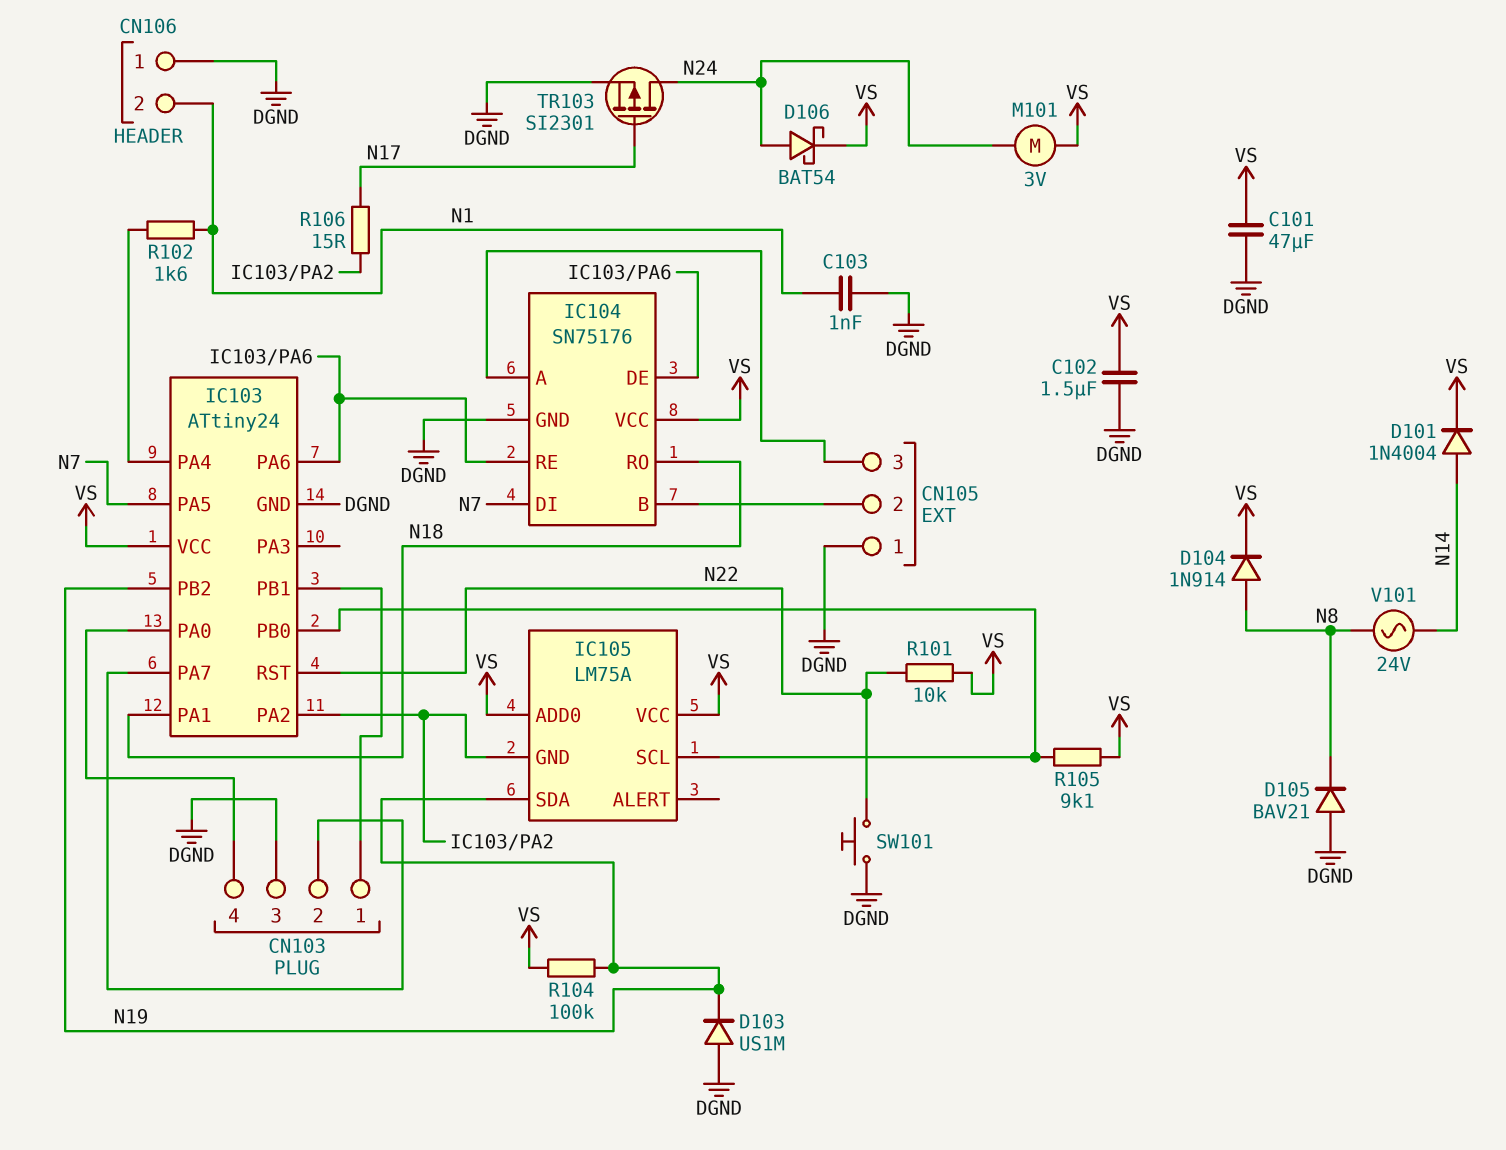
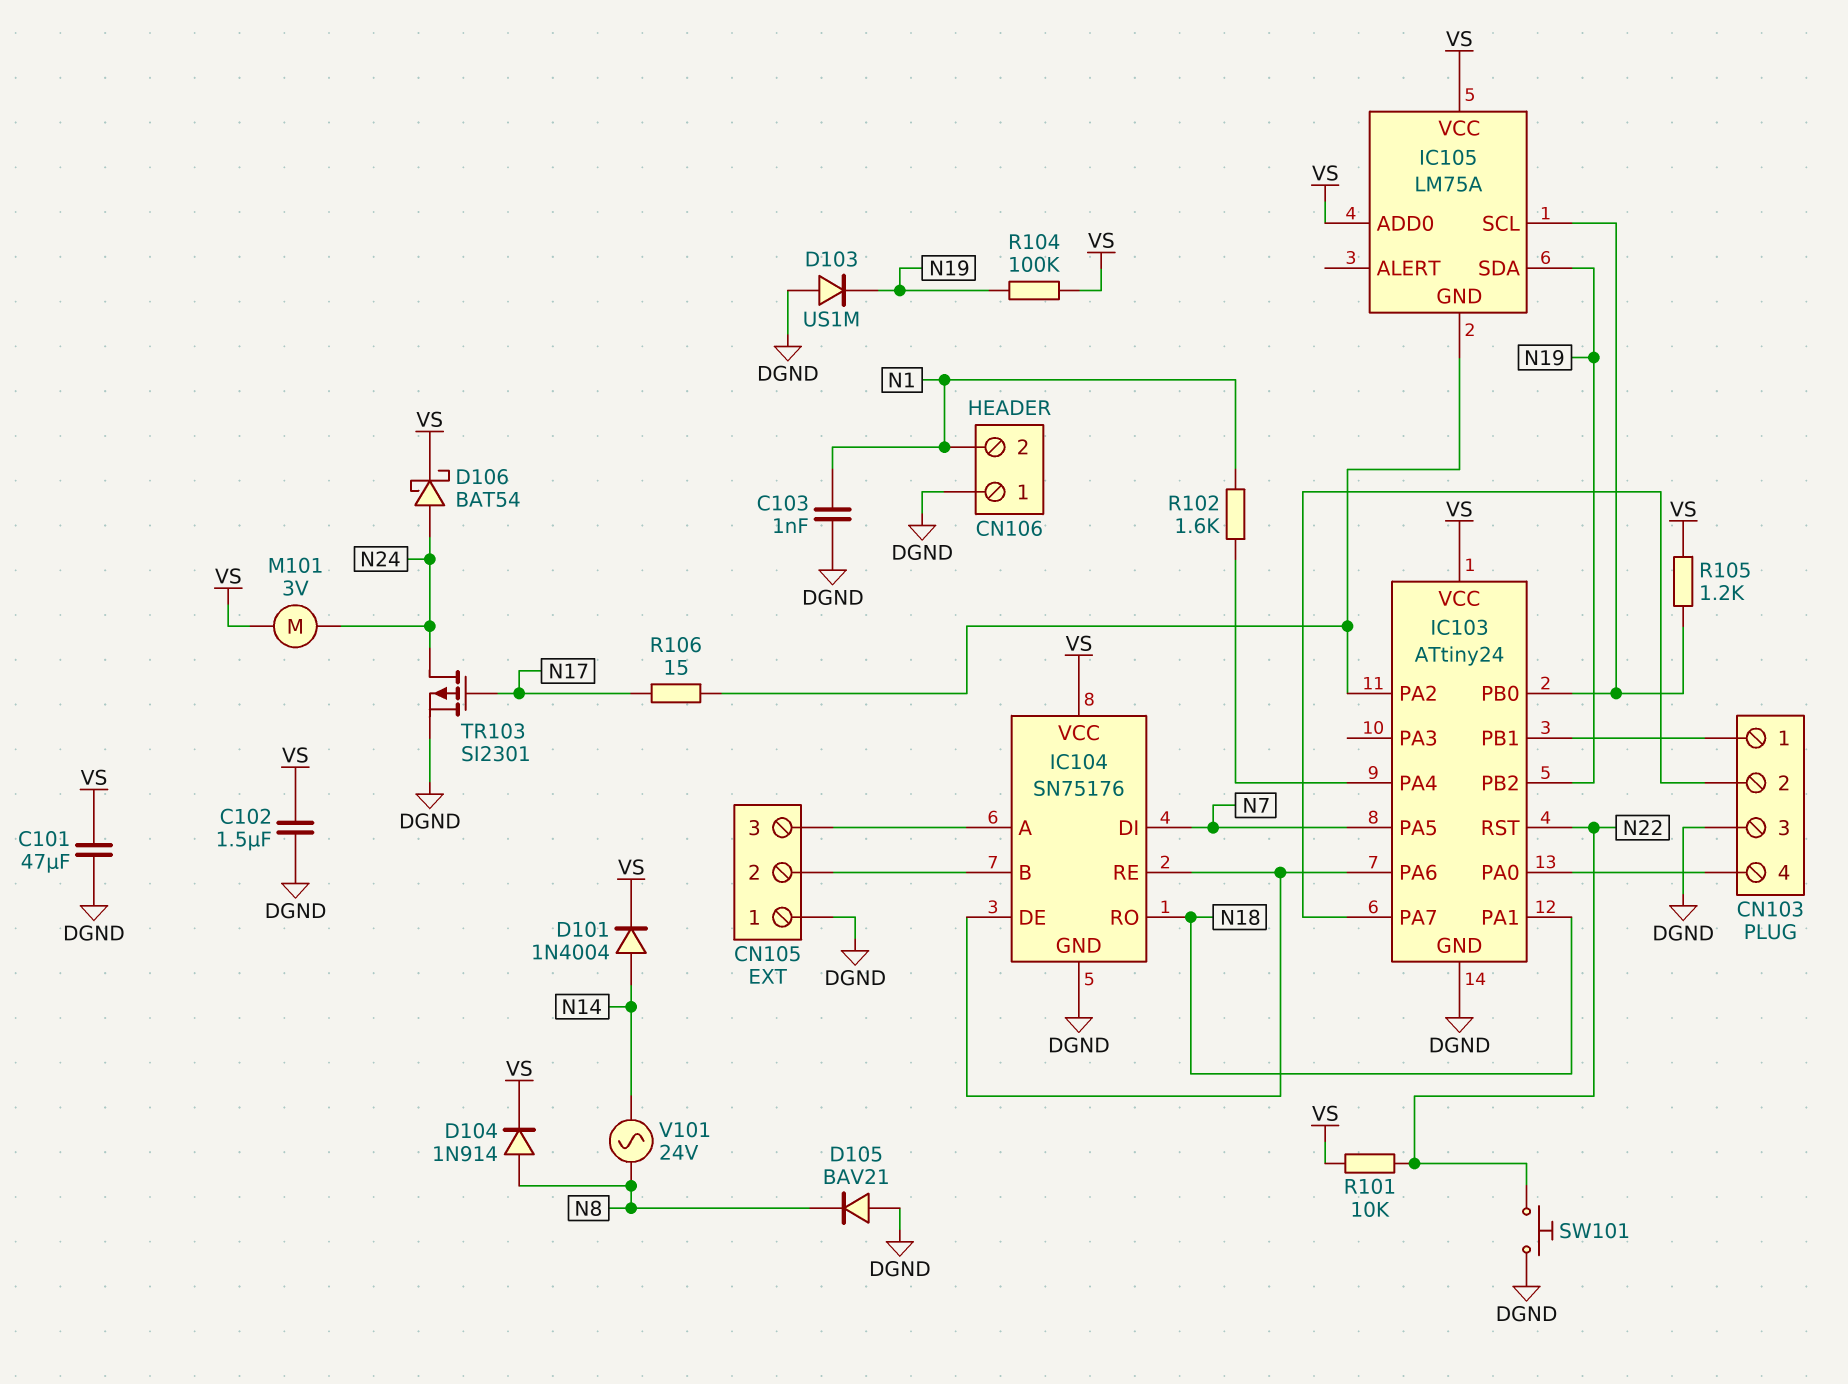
R105: 9.1k (IC103/PB0, VS) -> 1.2k (IC103/PB0, VS)

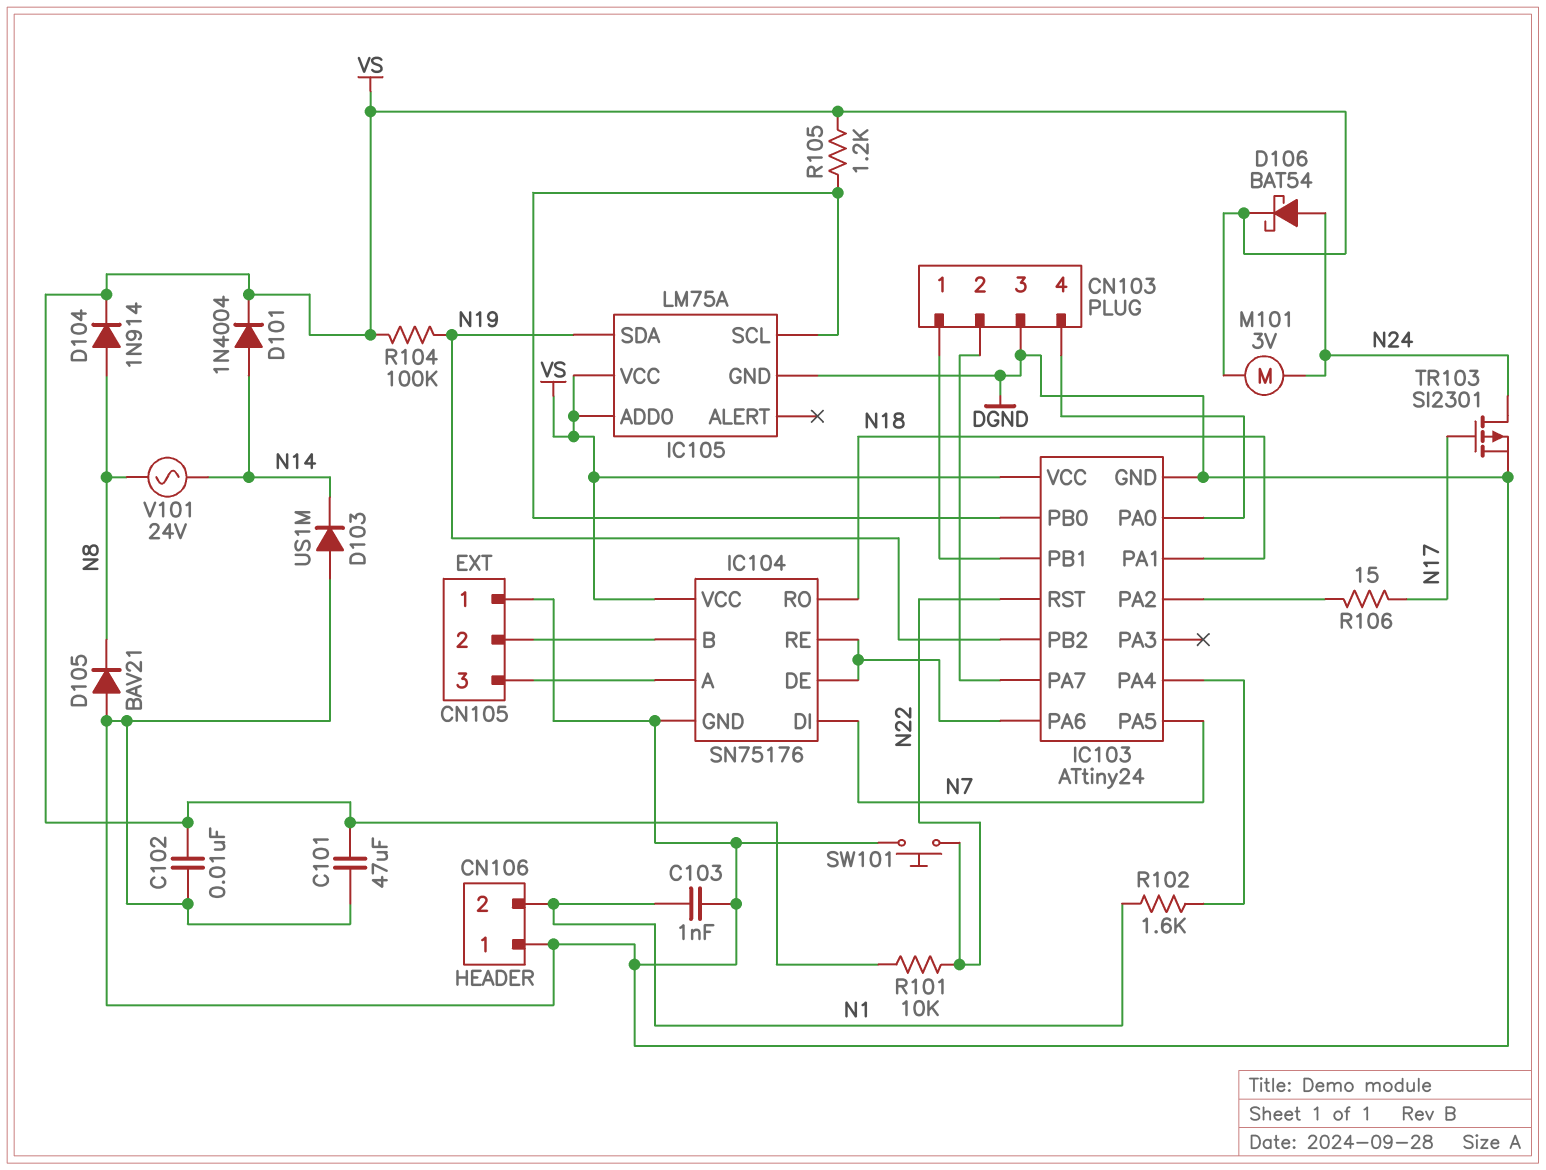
C102: 1.5uF (DGND, VS) -> 10nF (DGND, VS)
D103: diode US1M (A DGND, K N19) -> diode US1M (A DGND, K N14)
IC105 pin GND: IC103/PA2 -> DGND

